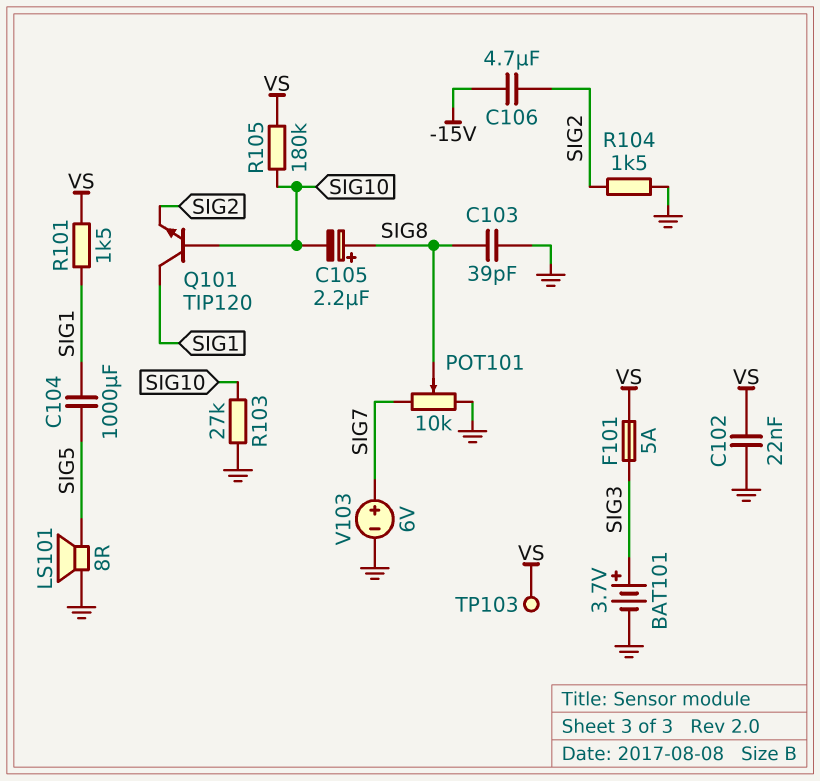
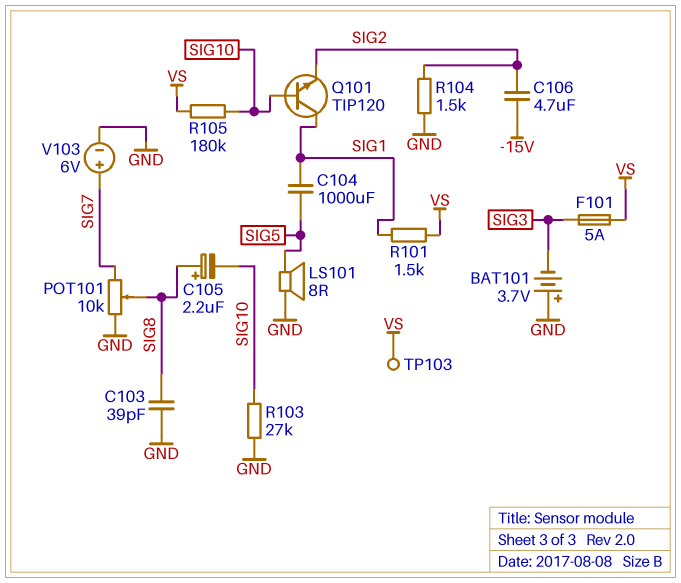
BAT101: 3.7V (plus SIG3, minus GND) -> 3.7V (plus GND, minus SIG3)
C102: 22nF (GND, VS) -> none

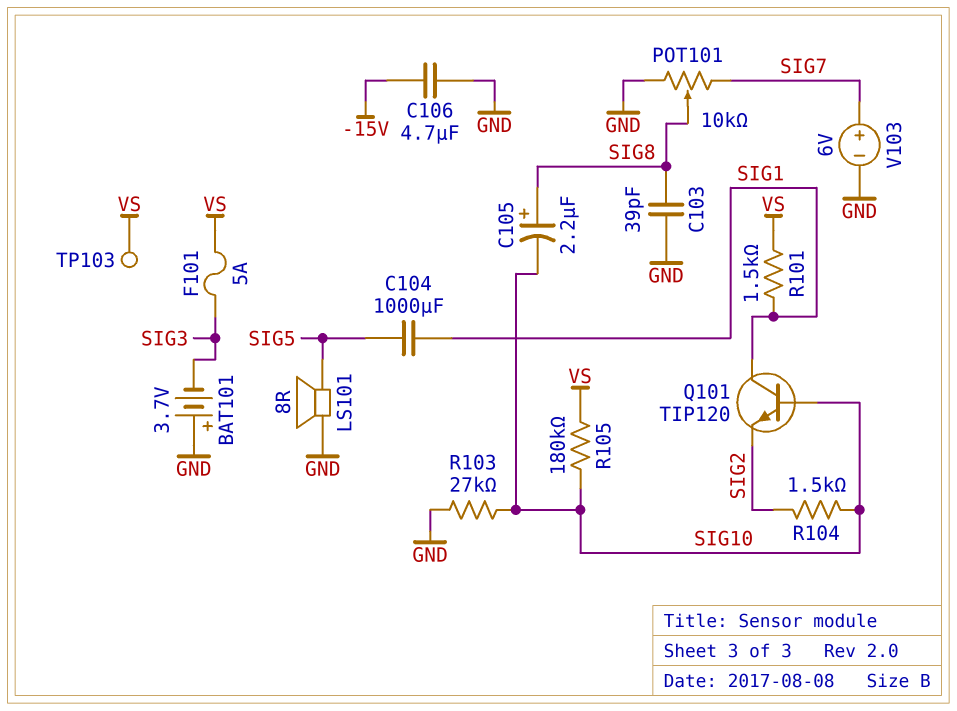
C106: 4.7uF (-15V, SIG2) -> 4.7uF (-15V, GND)
R104: 1.5k (GND, SIG2) -> 1.5k (SIG2, SIG10)

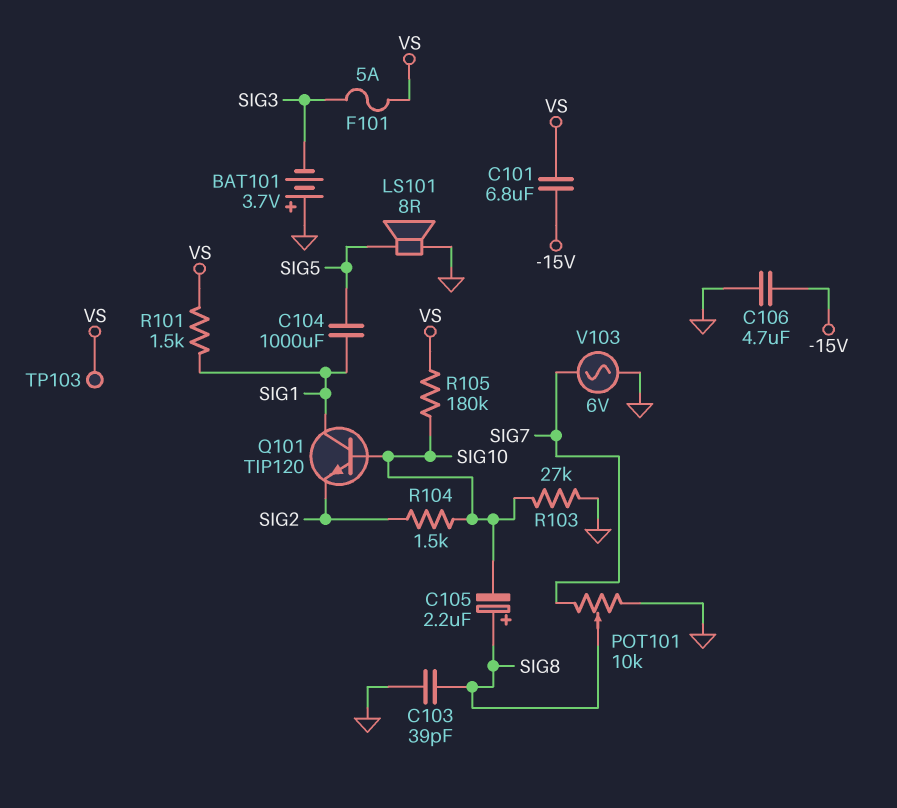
C101: none -> 6.8uF (-15V, VS)
V103: 6V (plus SIG7, minus GND) -> AC 6V (GND, SIG7)

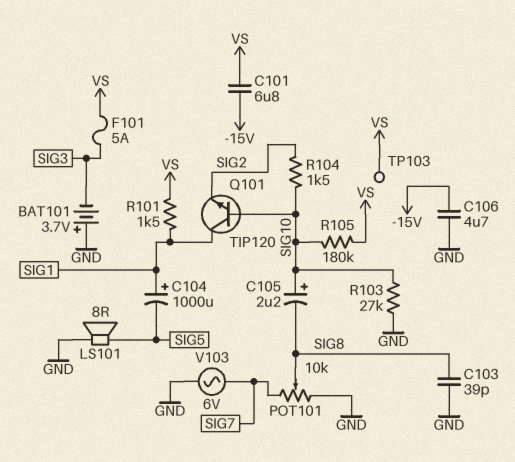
C104: 1000uF (SIG1, SIG5) -> 1000uF (plus SIG1, minus SIG5)
C105: 2.2uF (plus SIG8, minus SIG10) -> 2.2uF (plus SIG10, minus SIG8)

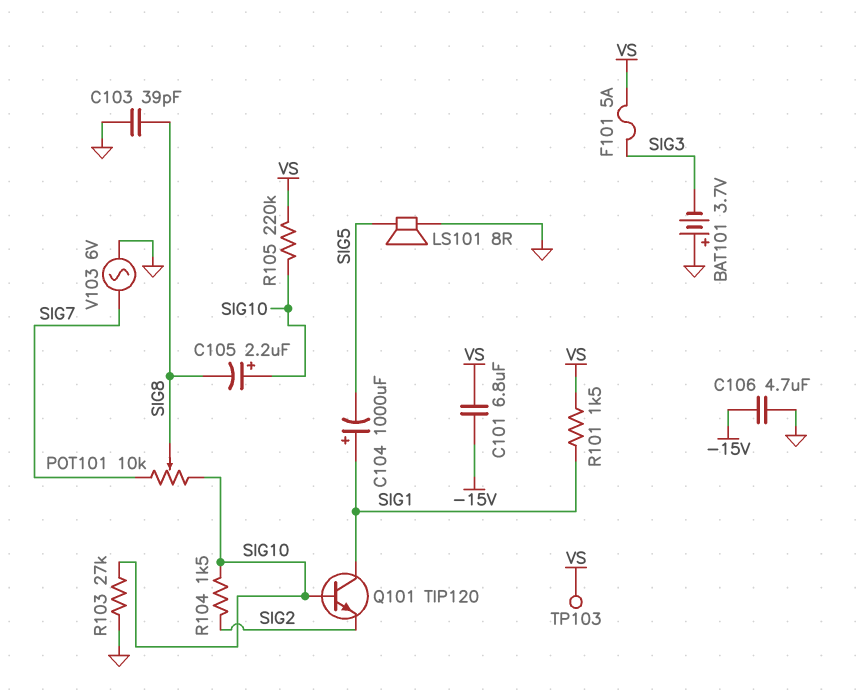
POT101: 10k (GND, SIG7, wiper SIG8) -> 10k (SIG7, SIG10, wiper SIG8)
R105: 180k (SIG10, VS) -> 220k (SIG10, VS)

